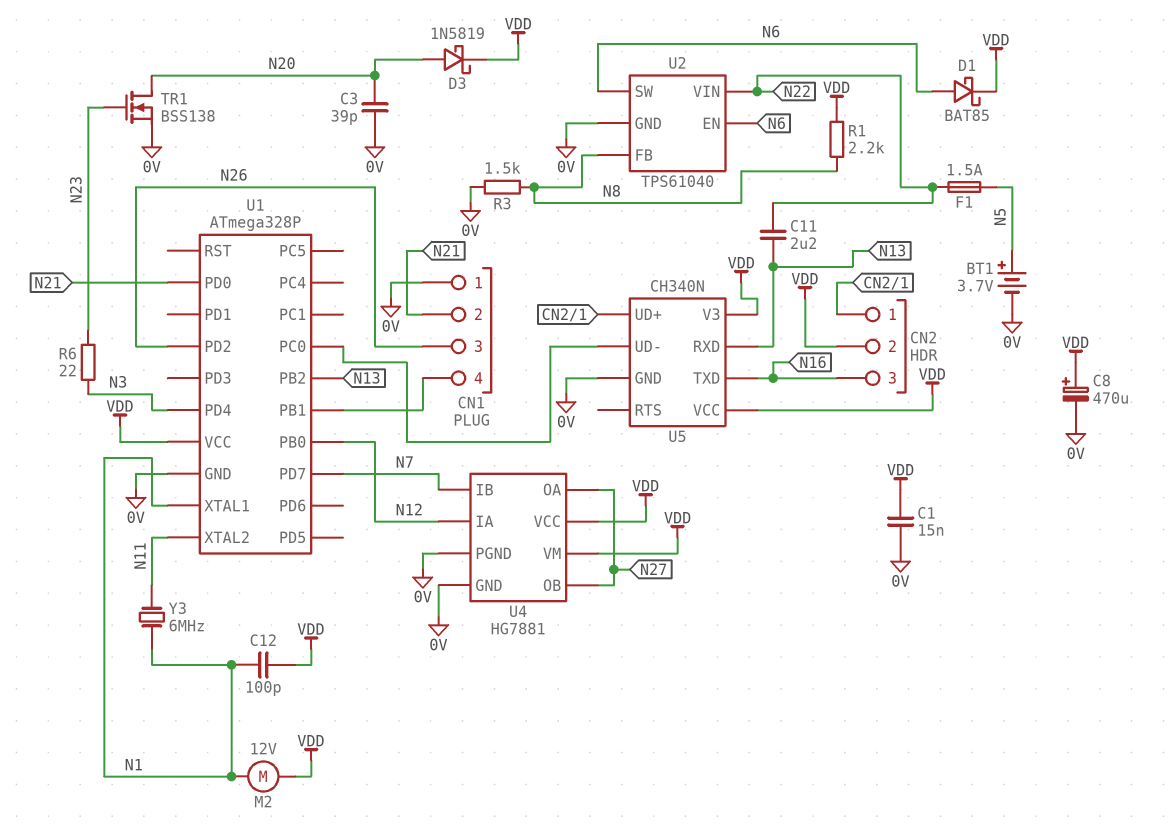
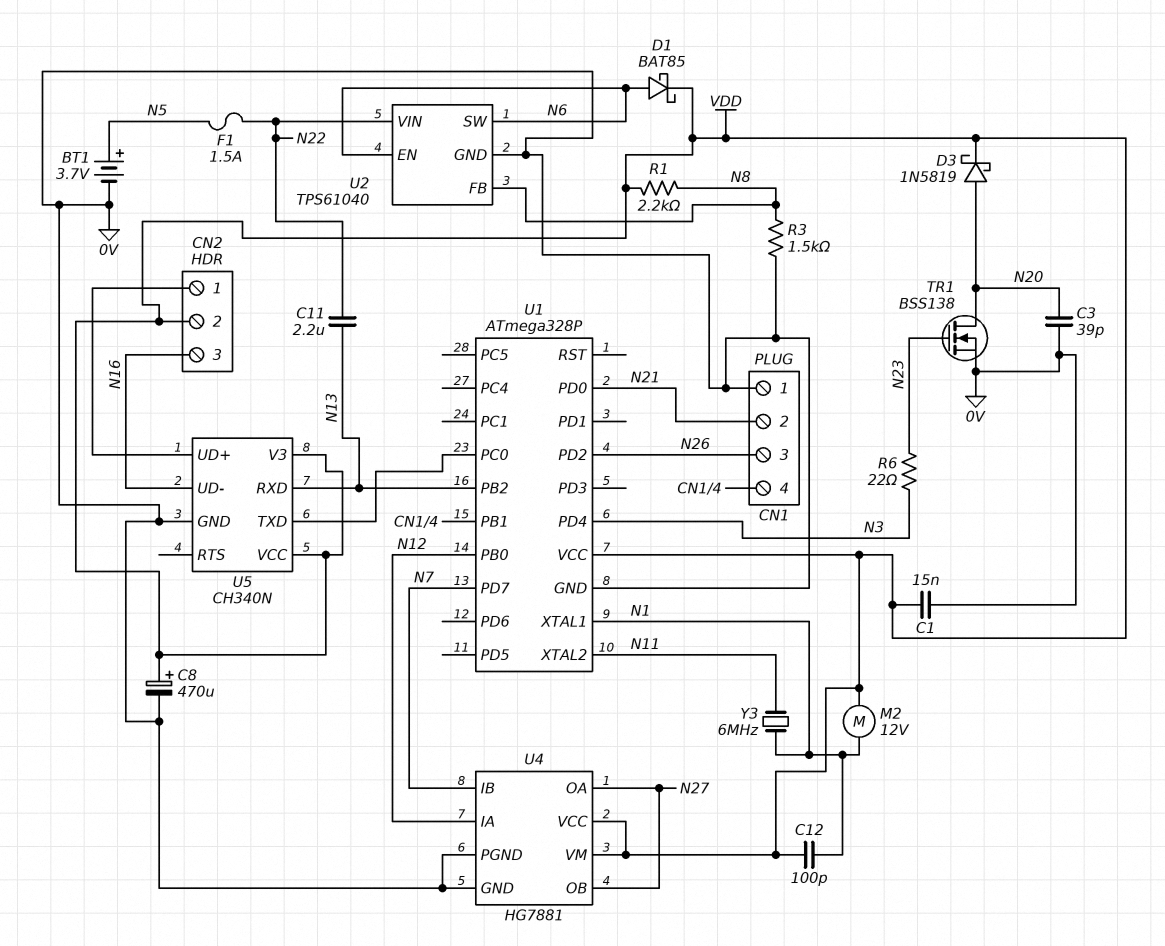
U5 pin TXD: N16 -> U1/PC0
U5 pin UD-: U1/PC0 -> N16

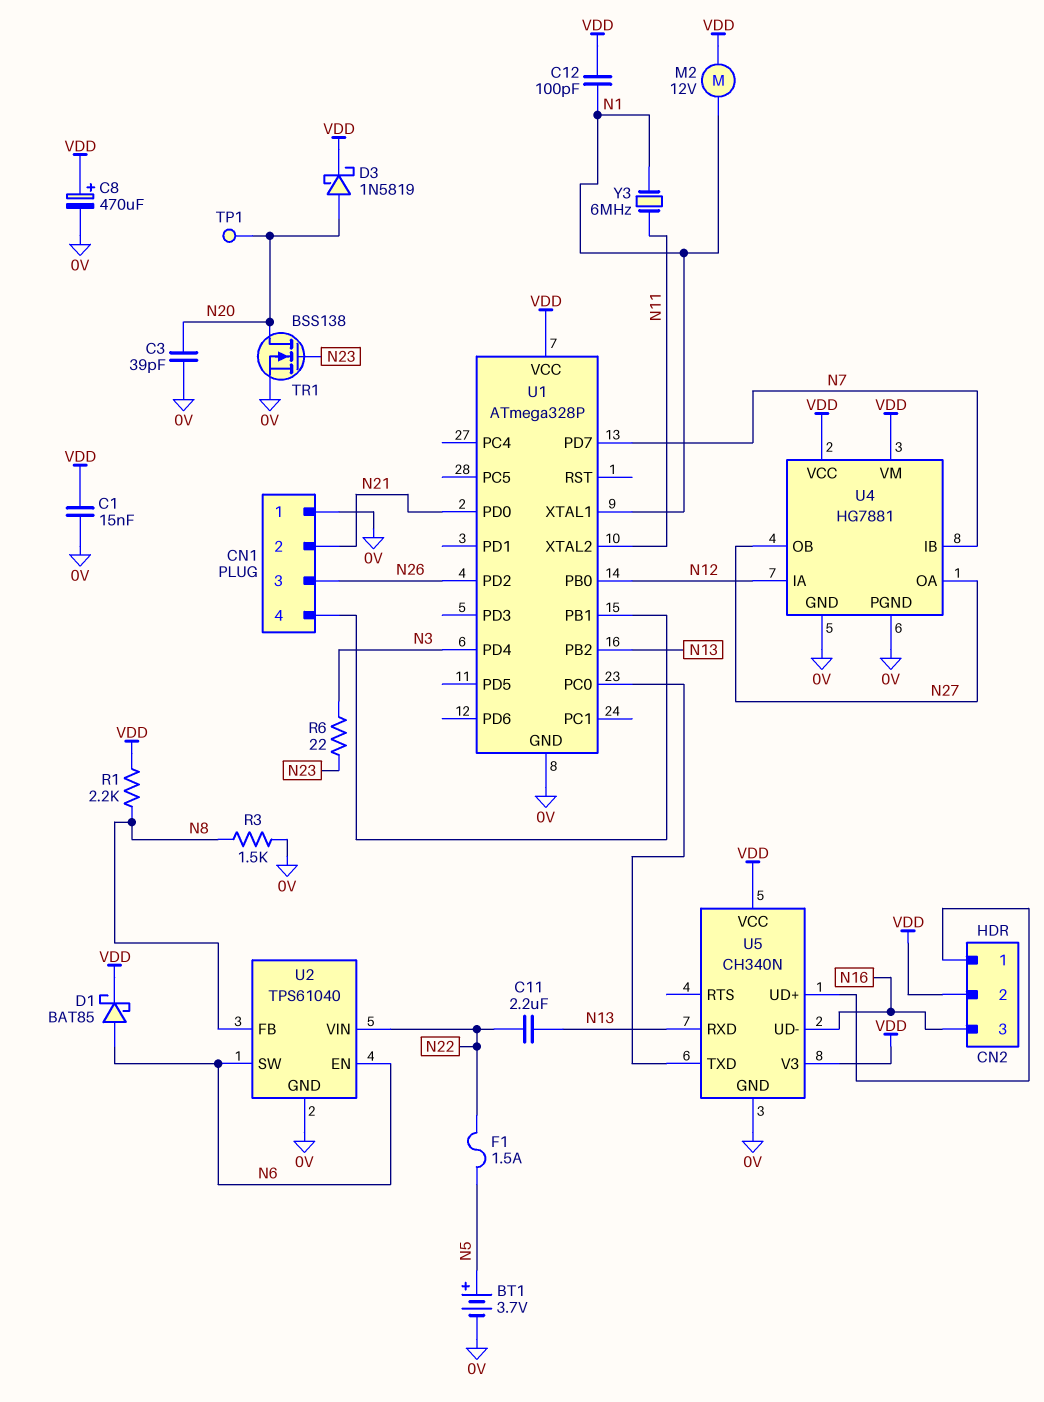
TP1: none -> test point (N20)

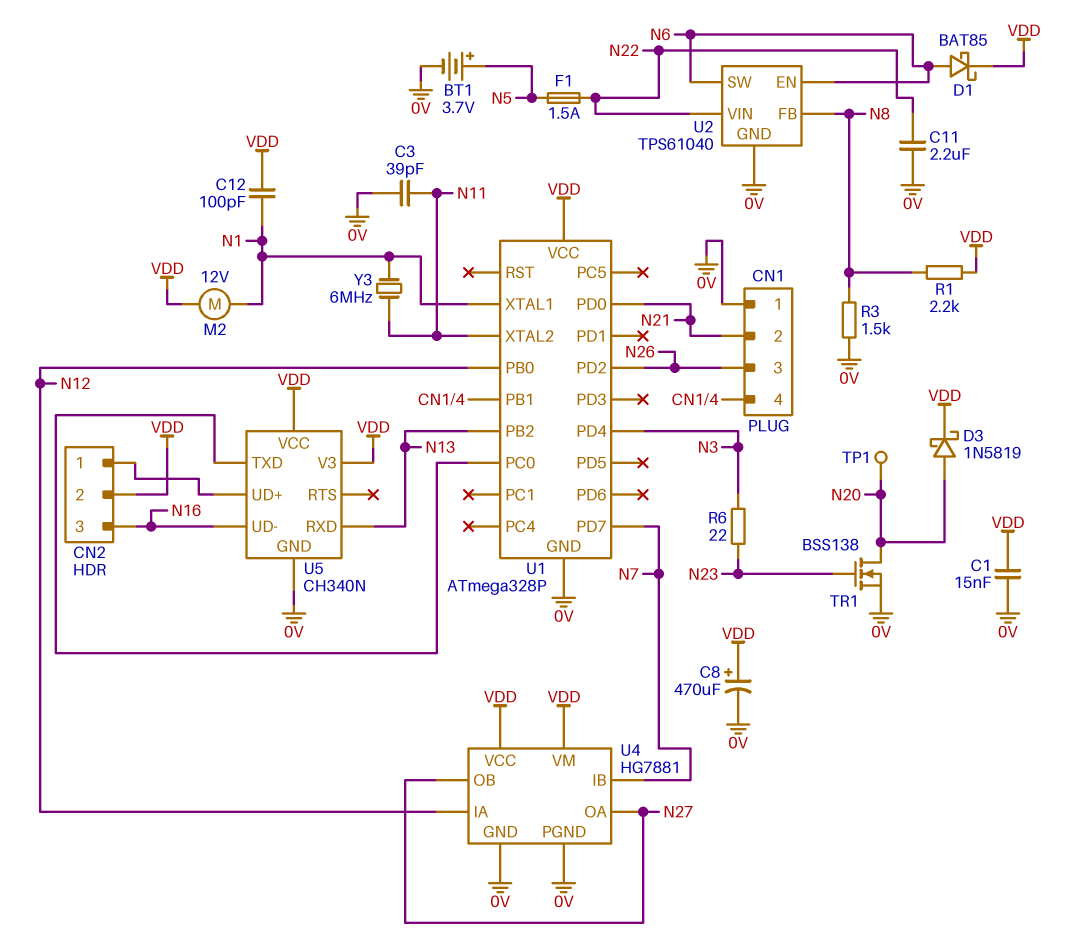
C3: 39pF (0V, N20) -> 39pF (0V, N11)
C11: 2.2uF (N13, N22) -> 2.2uF (0V, N22)

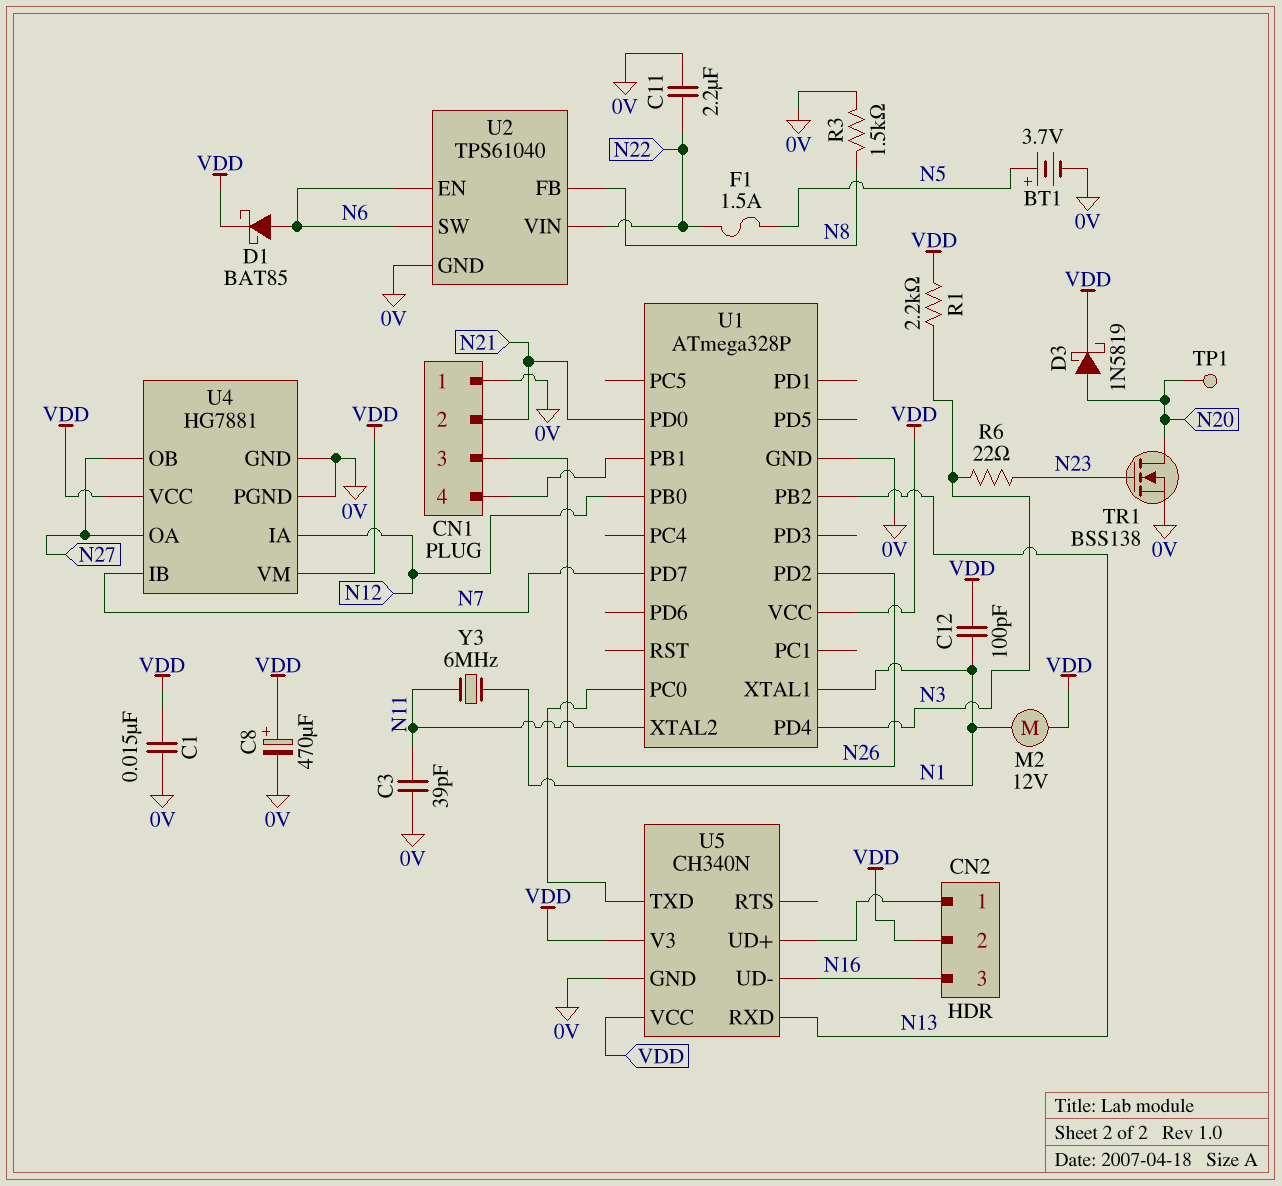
R1: 2.2k (N8, VDD) -> 2.2k (N3, VDD)

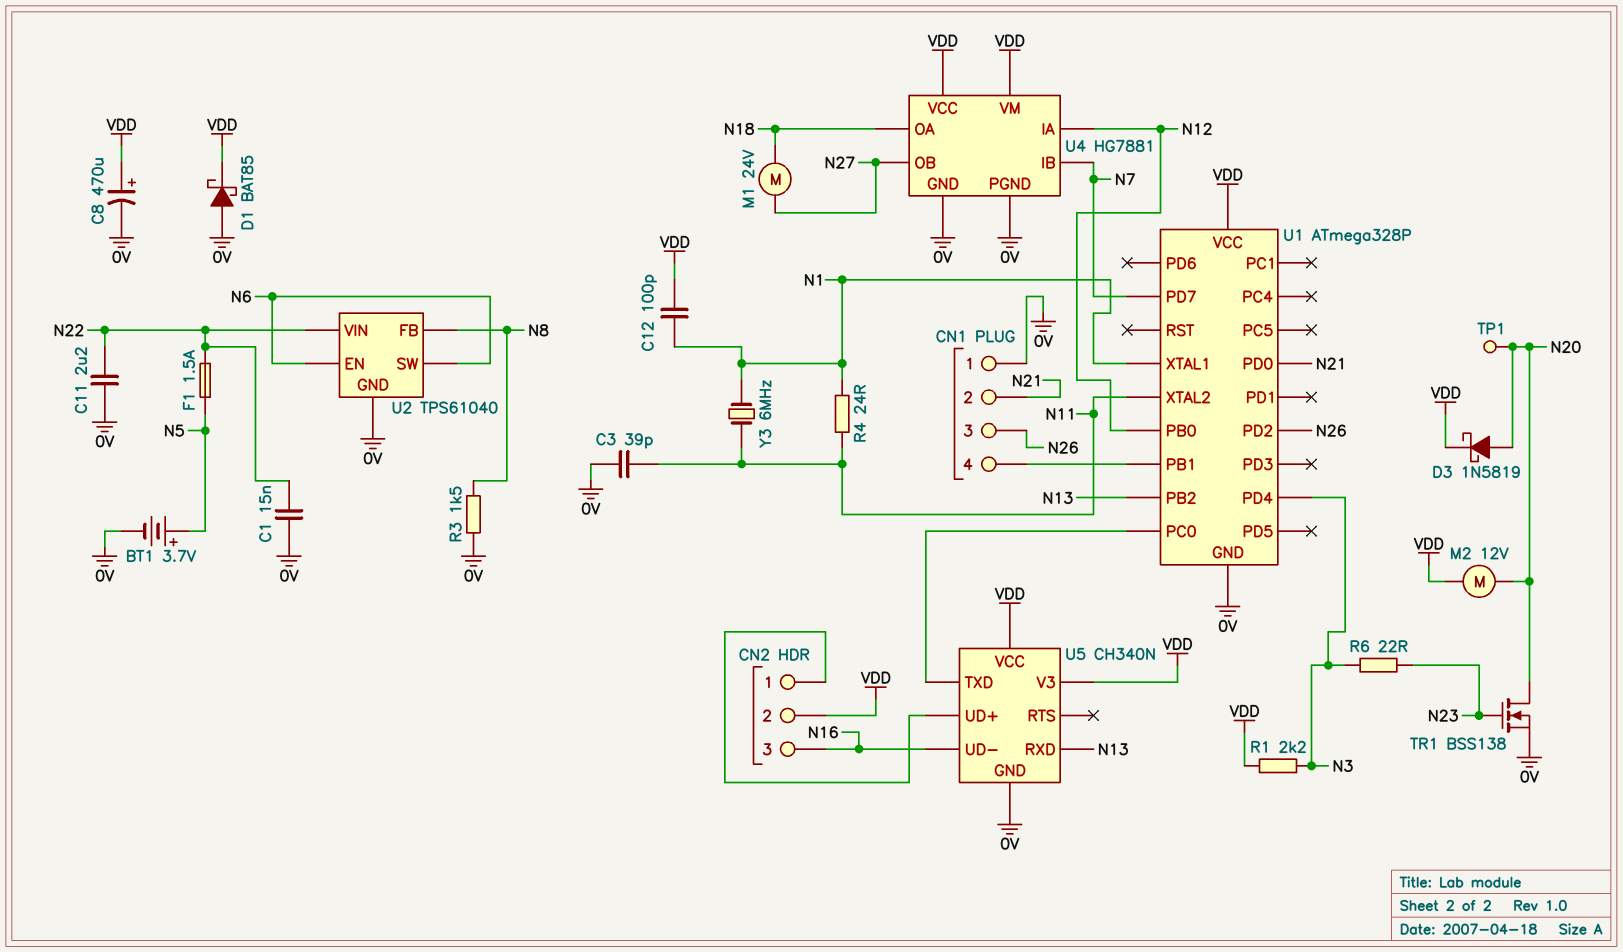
C1: 15nF (0V, VDD) -> 15nF (0V, N22)
D1: schottky BAT85 (A N6, K VDD) -> schottky BAT85 (A 0V, K VDD)
M1: none -> motor 24V (N18, N27)
M2: motor 12V (N1, VDD) -> motor 12V (N20, VDD)
R4: none -> 24 (N1, N11)
U4 pin OA: N27 -> N18

